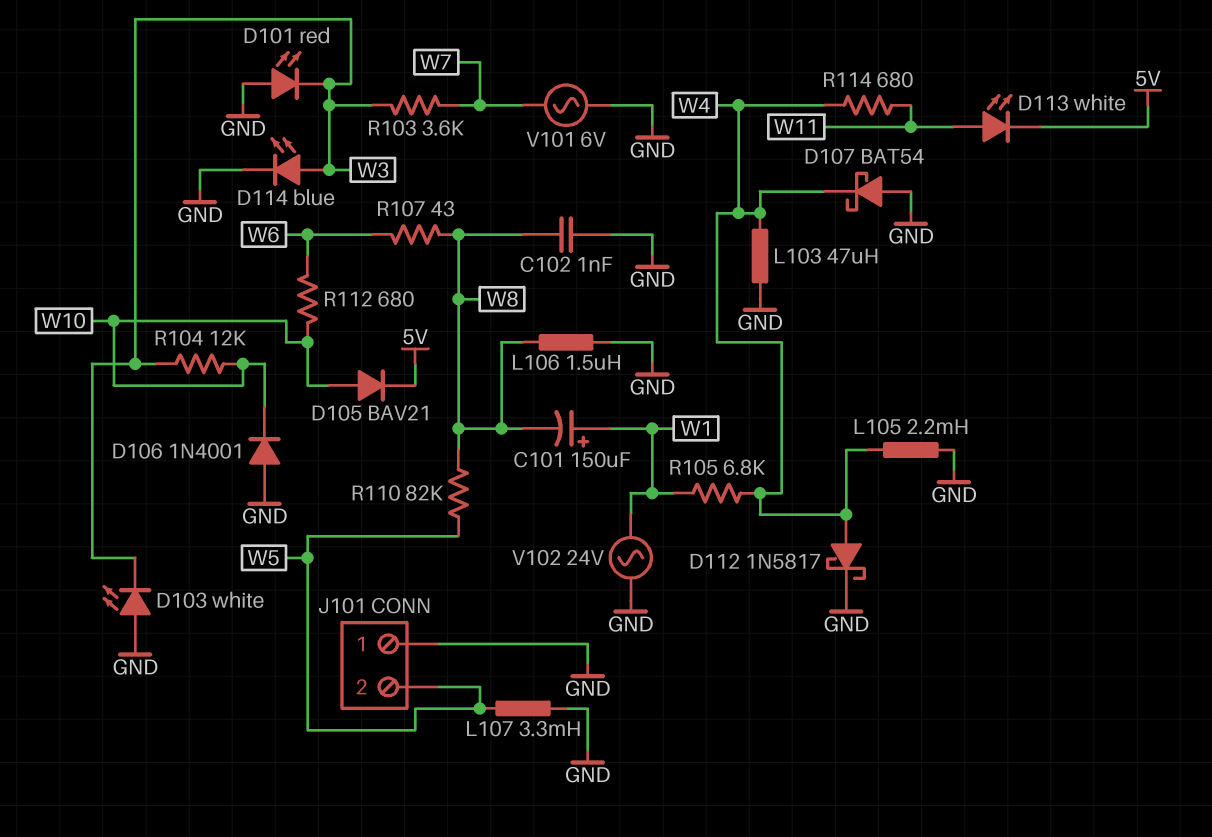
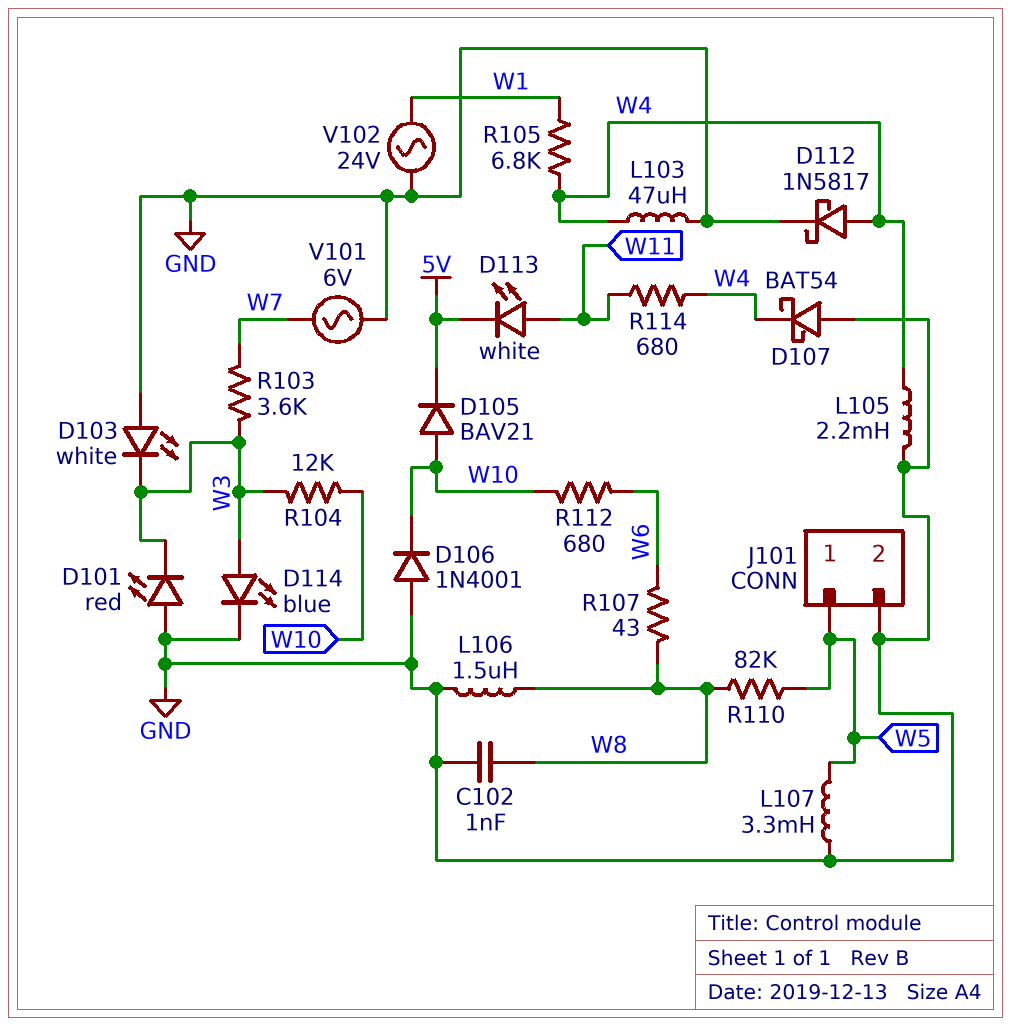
C101: 150uF (plus W1, minus W8) -> none
J101 pin 1: GND -> W5
J101 pin 2: W5 -> GND

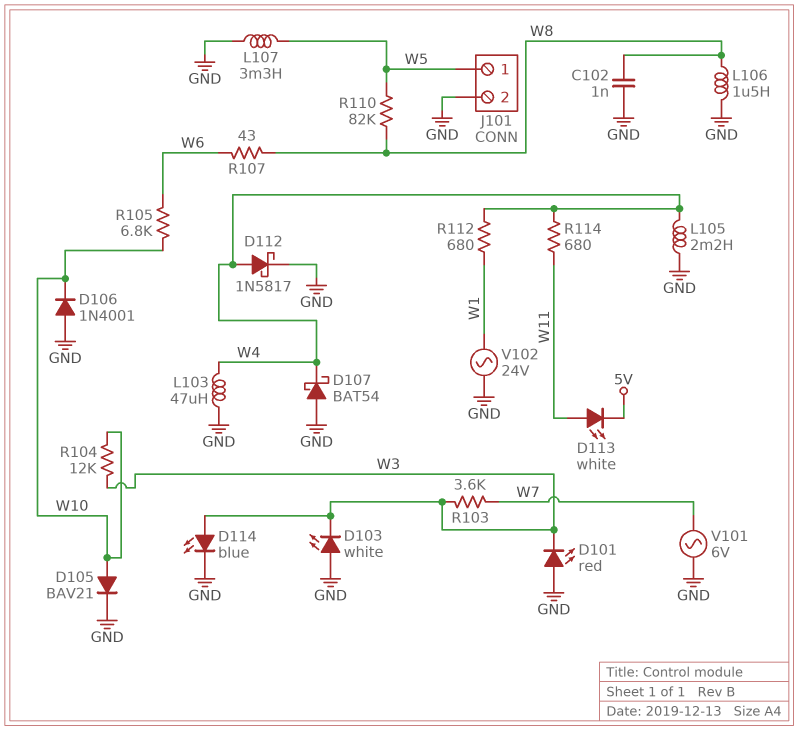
D105: diode BAV21 (A W10, K 5V) -> diode BAV21 (A W10, K GND)
R105: 6.8k (W1, W4) -> 6.8k (W6, W10)
R112: 680 (W6, W10) -> 680 (W1, W4)

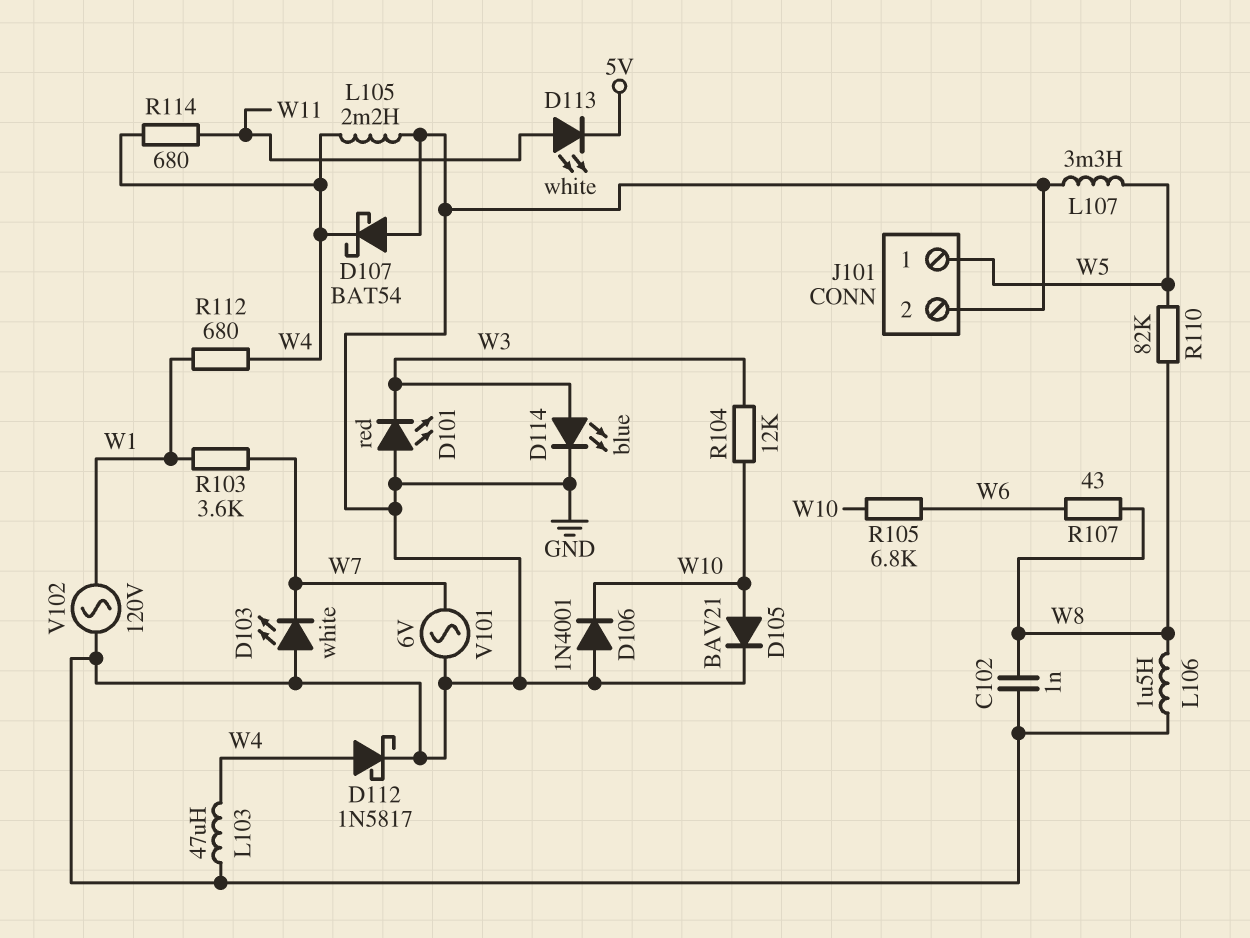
D103: LED white (A GND, K W3) -> LED white (A GND, K W7)
R103: 3.6k (W3, W7) -> 3.6k (W1, W7)
V102: AC 24V (GND, W1) -> AC 120V (GND, W1)

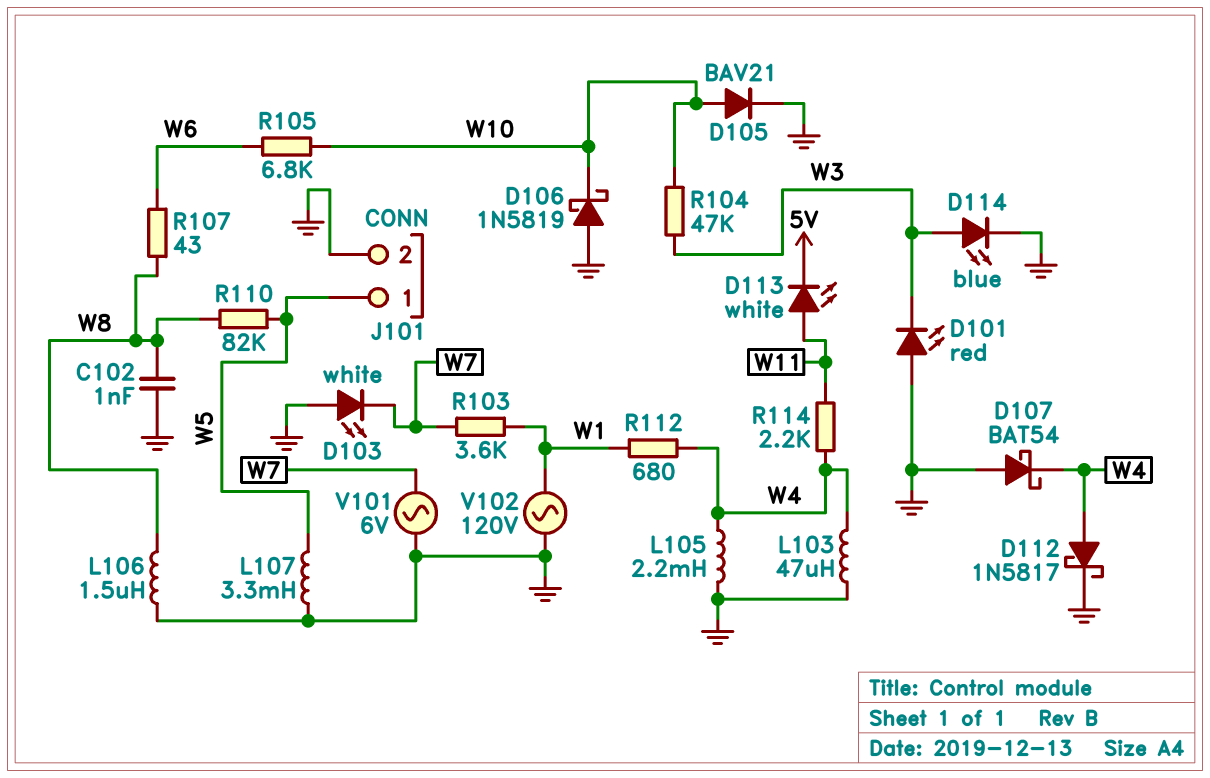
D106: diode 1N4001 (A GND, K W10) -> schottky 1N5819 (A GND, K W10)
R104: 12k (W3, W10) -> 47k (W3, W10)
R114: 680 (W4, W11) -> 2.2k (W4, W11)

